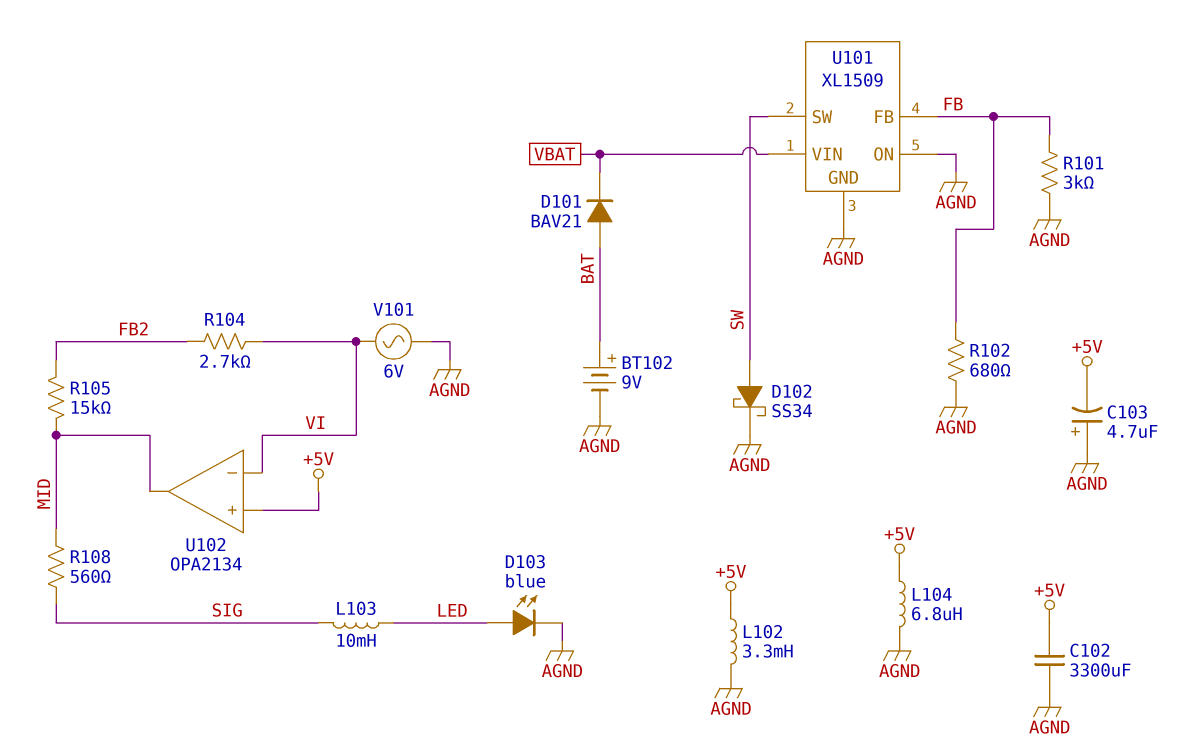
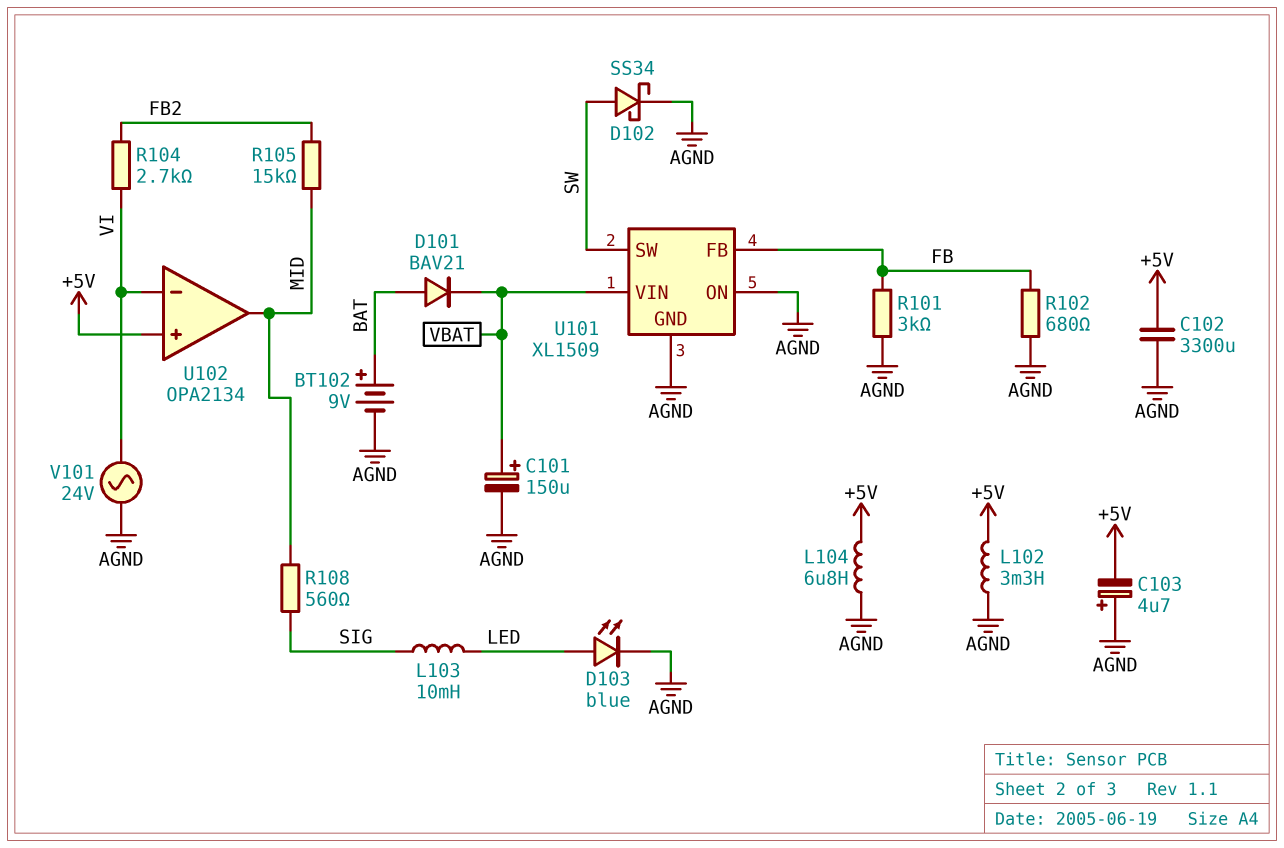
C101: none -> 150uF (plus VBAT, minus AGND)
V101: AC 6V (AGND, VI) -> AC 24V (AGND, VI)

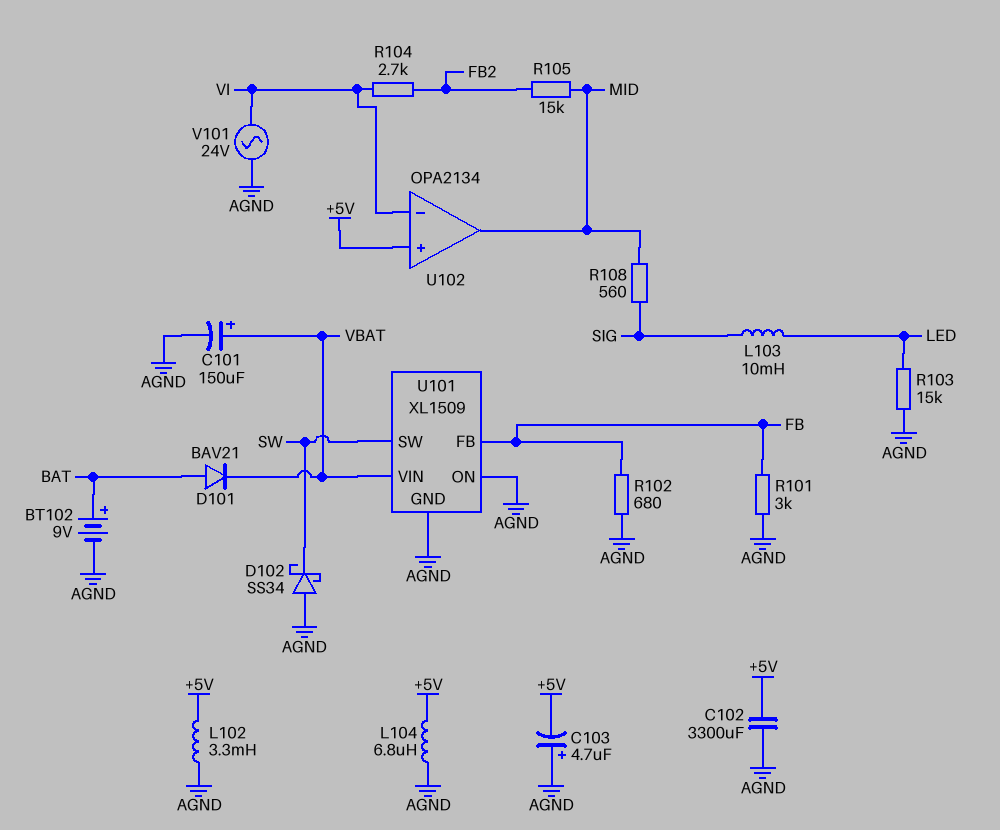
D102: schottky SS34 (A SW, K AGND) -> schottky SS34 (A AGND, K SW)
D103: LED blue (A LED, K AGND) -> none
R103: none -> 15k (AGND, LED)

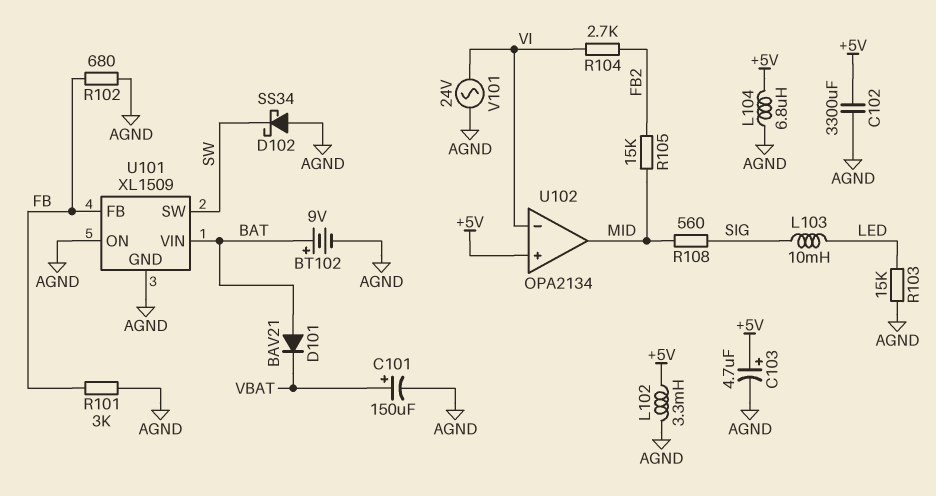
C103: 4.7uF (plus AGND, minus +5V) -> 4.7uF (plus +5V, minus AGND)
U101 pin VIN: VBAT -> BAT

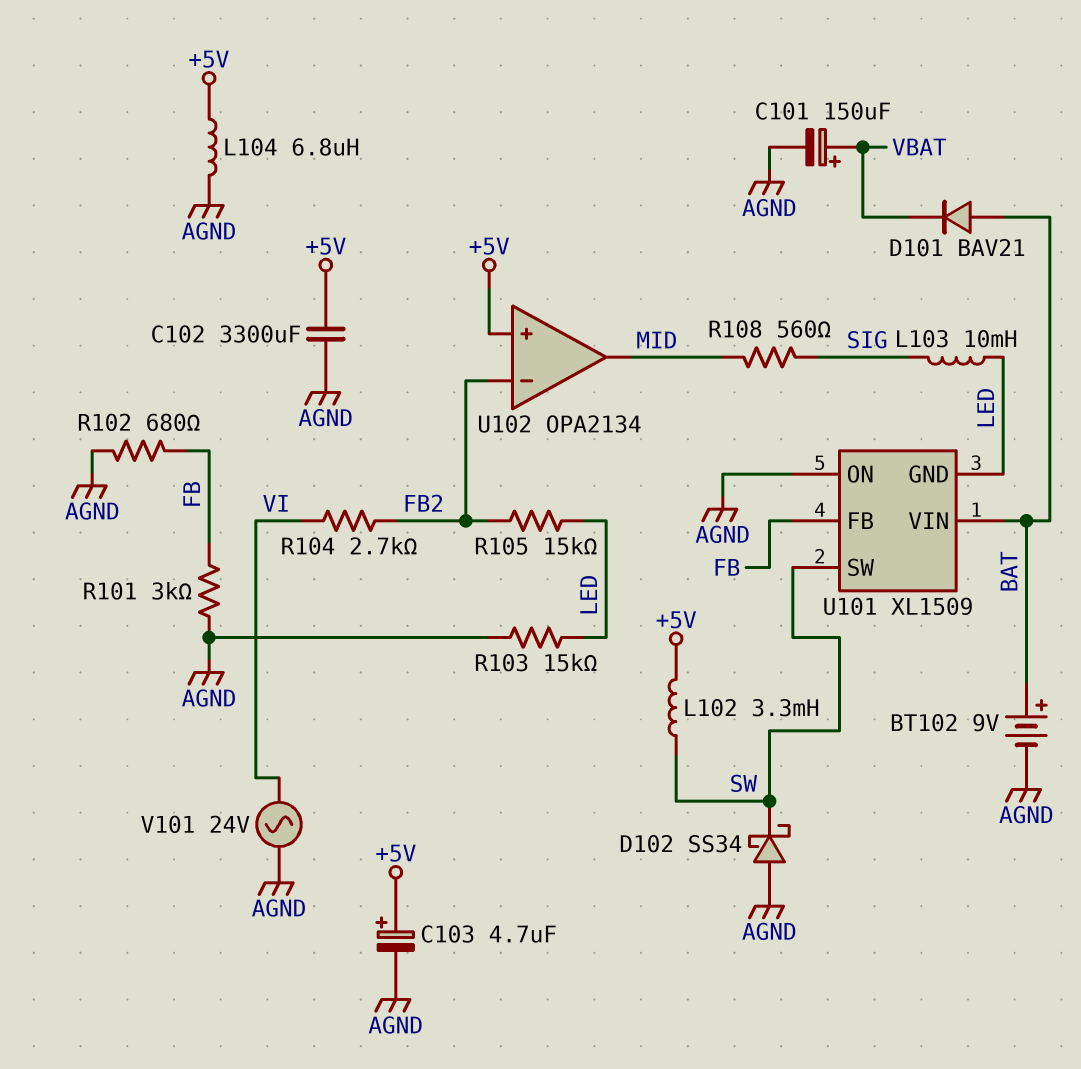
L102: 3.3mH (+5V, AGND) -> 3.3mH (+5V, SW)
R105: 15k (FB2, MID) -> 15k (FB2, LED)
U101 pin GND: AGND -> LED
U102 pin in-: VI -> FB2

